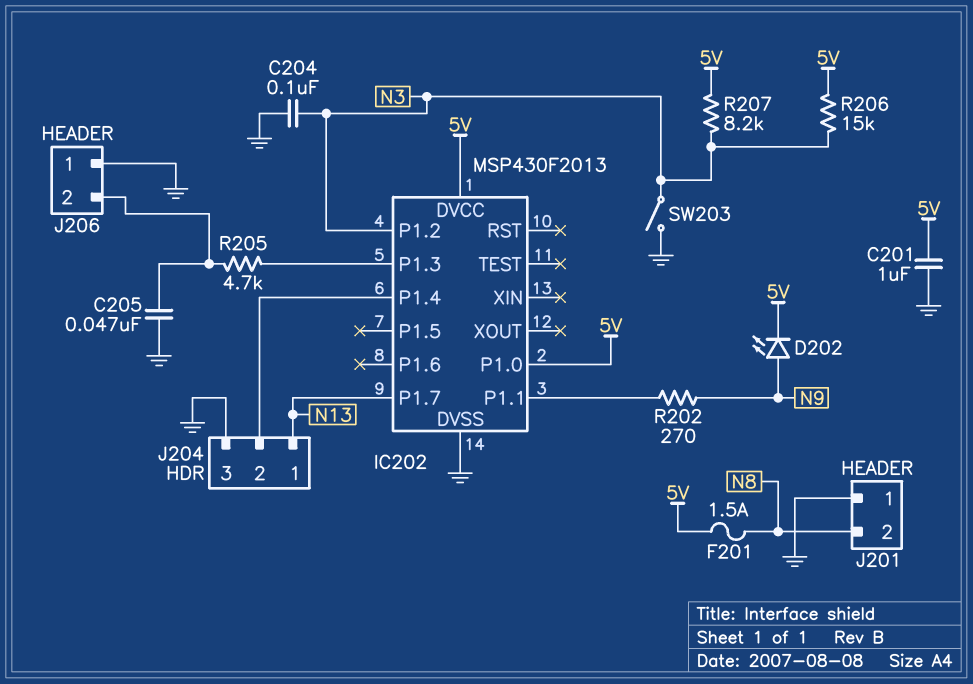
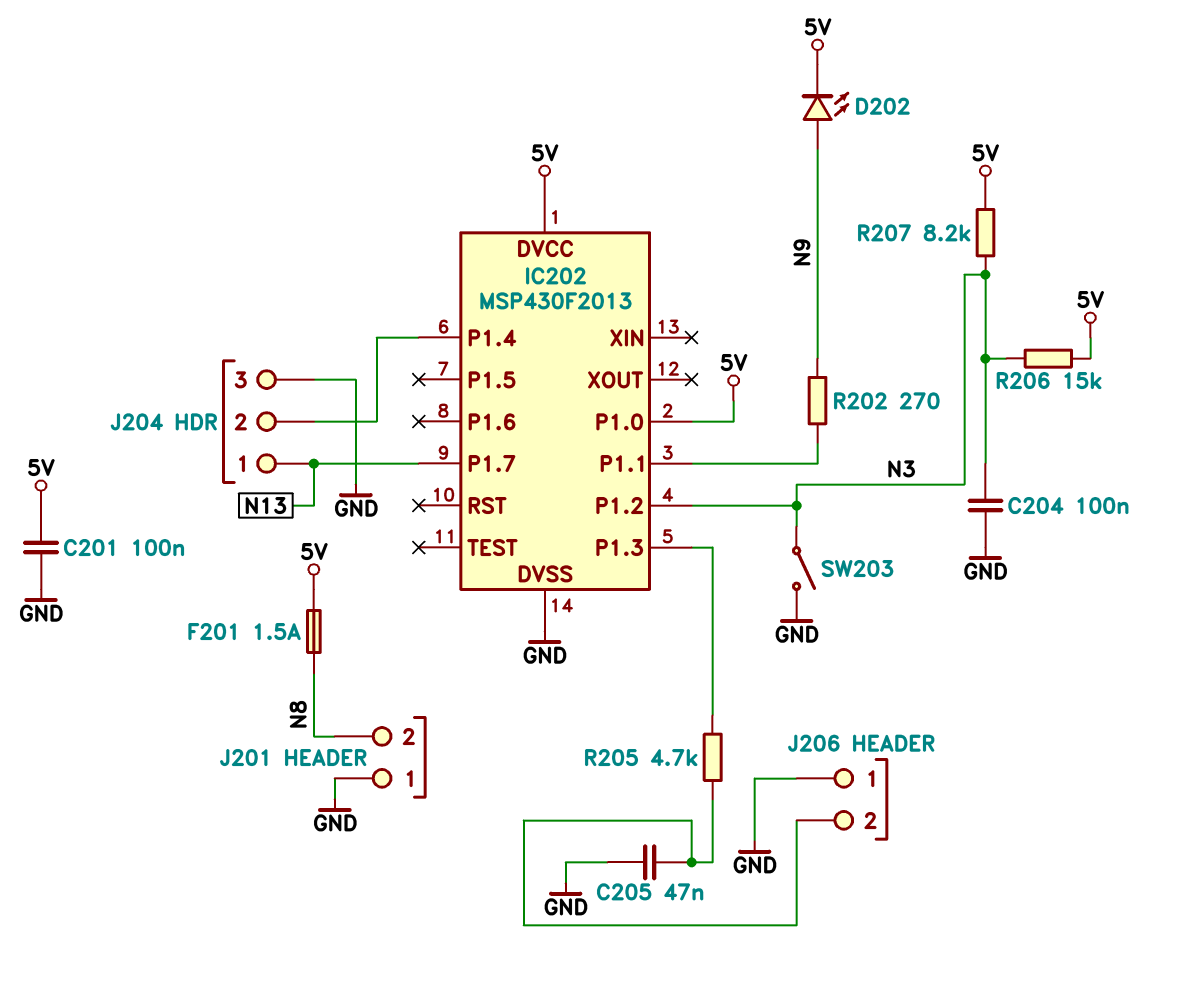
C201: 1uF (5V, GND) -> 100nF (5V, GND)

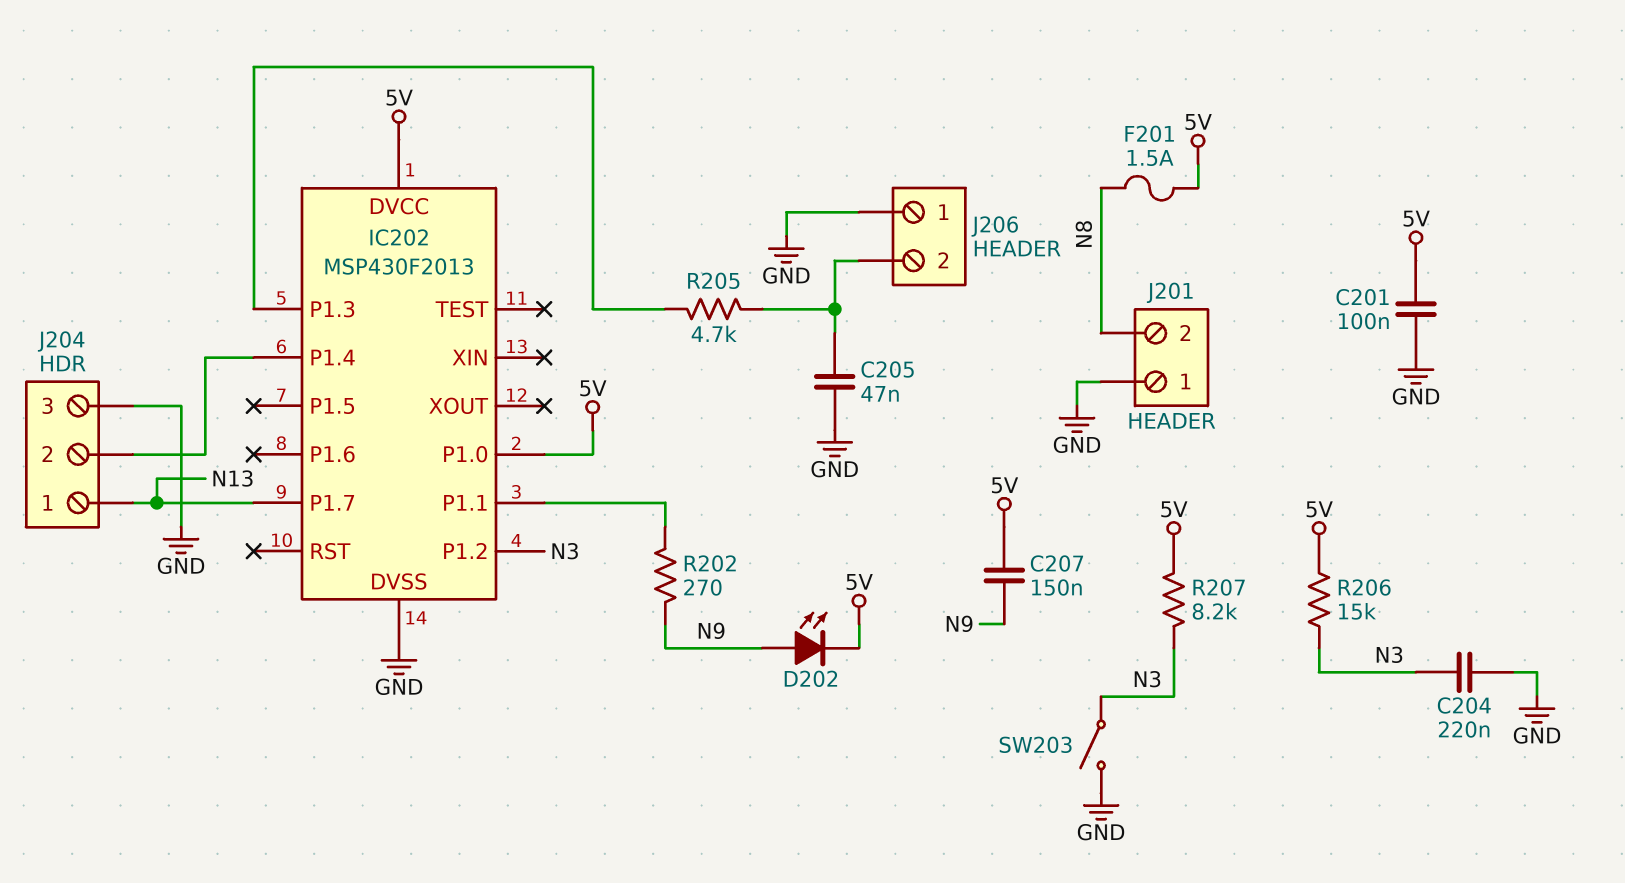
C204: 100nF (GND, N3) -> 220nF (GND, N3)
C207: none -> 150nF (5V, N9)

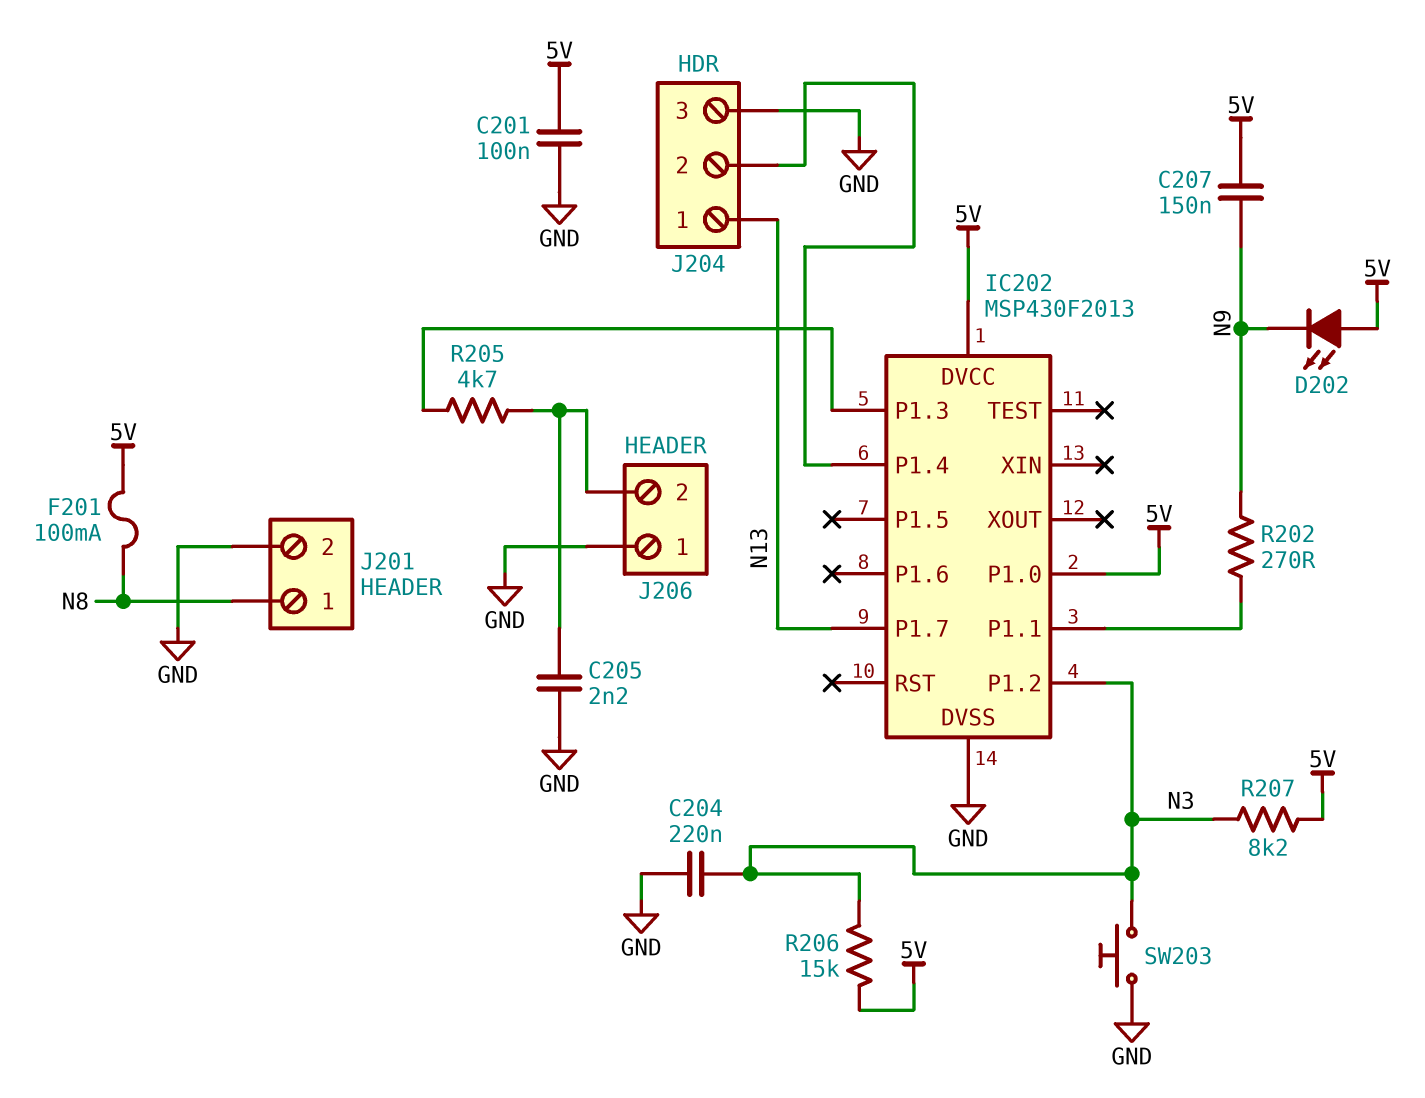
C205: 47nF (GND, J206/2) -> 2.2nF (GND, J206/2)
D202: LED (A N9, K 5V) -> LED (A 5V, K N9)
F201: 1.5A (5V, N8) -> 100mA (5V, N8)
J201 pin 1: GND -> N8
J201 pin 2: N8 -> GND
SW203: switch (GND, N3) -> button (GND, N3)

